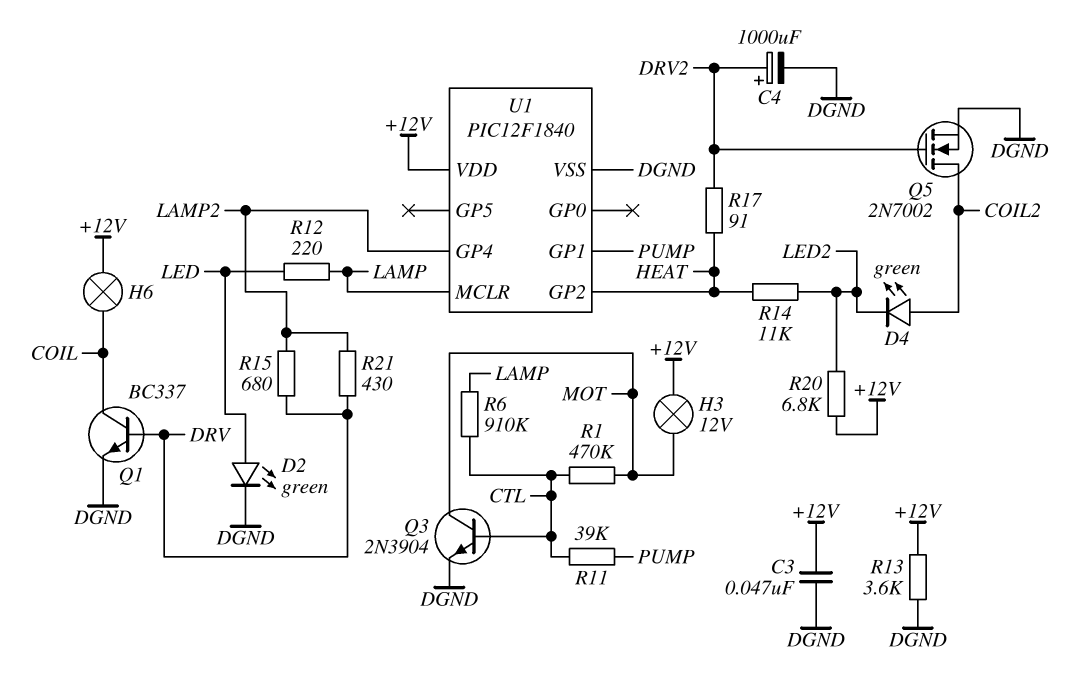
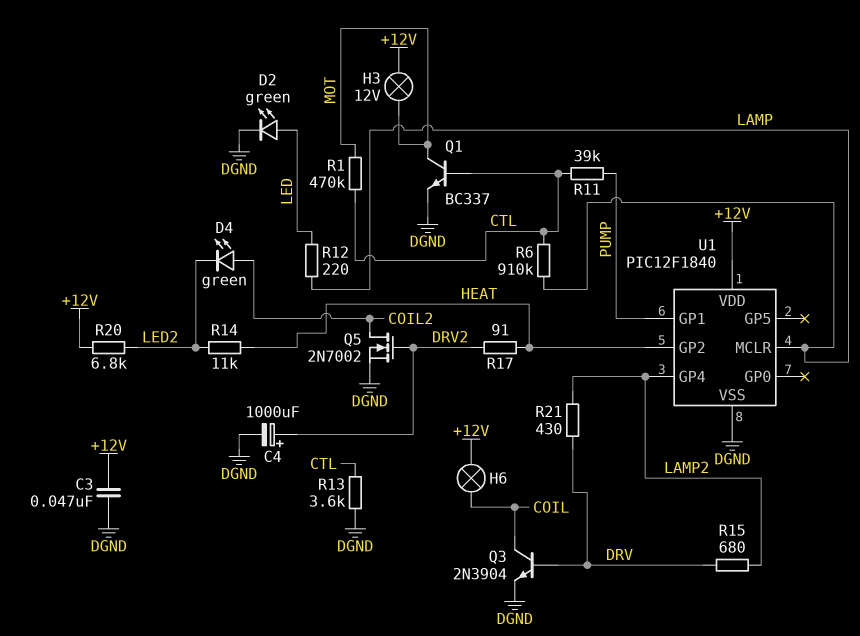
Q1: NPN BC337 (B DRV, C COIL, E DGND) -> NPN BC337 (B CTL, C MOT, E DGND)
Q3: NPN 2N3904 (B CTL, C MOT, E DGND) -> NPN 2N3904 (B DRV, C COIL, E DGND)
R13: 3.6k (+12V, DGND) -> 3.6k (CTL, DGND)

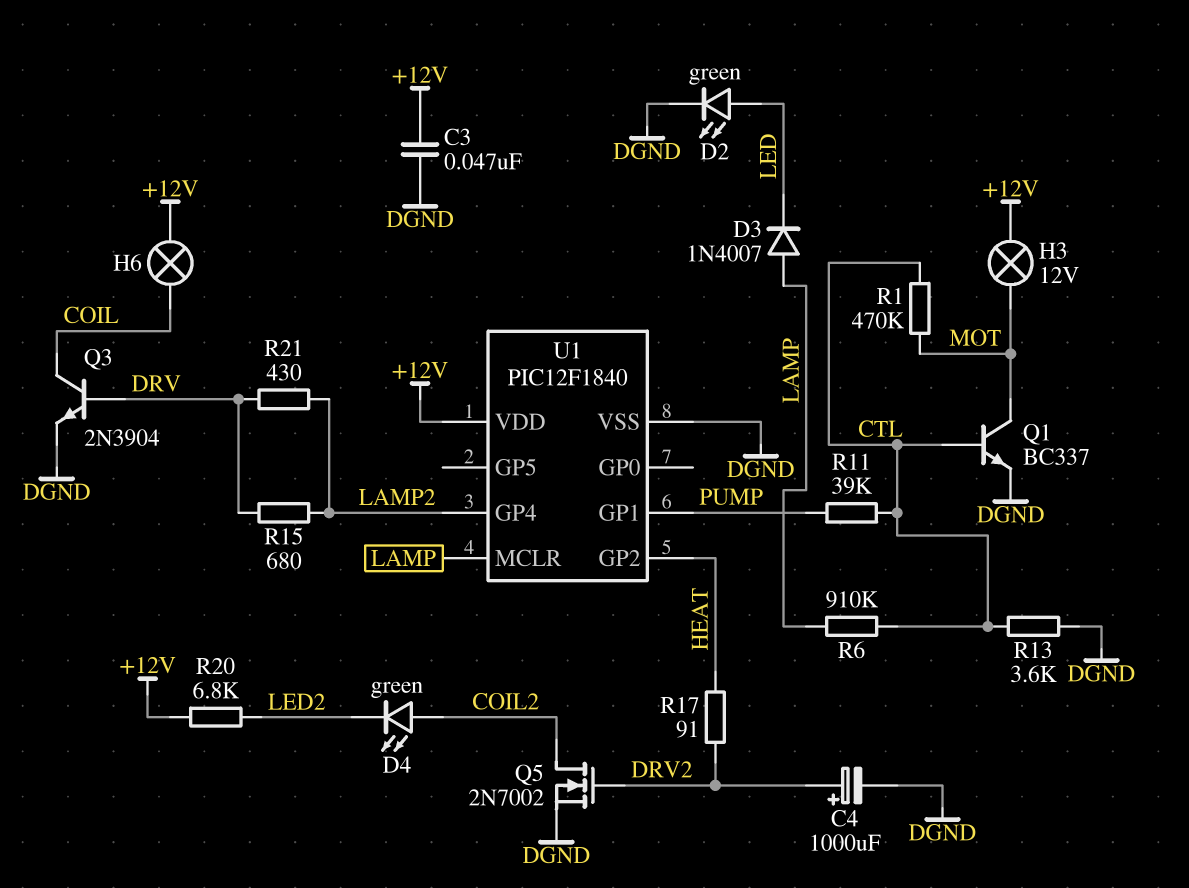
D3: none -> diode 1N4007 (A LAMP, K LED)
R12: 220 (LAMP, LED) -> none
R14: 11k (HEAT, LED2) -> none

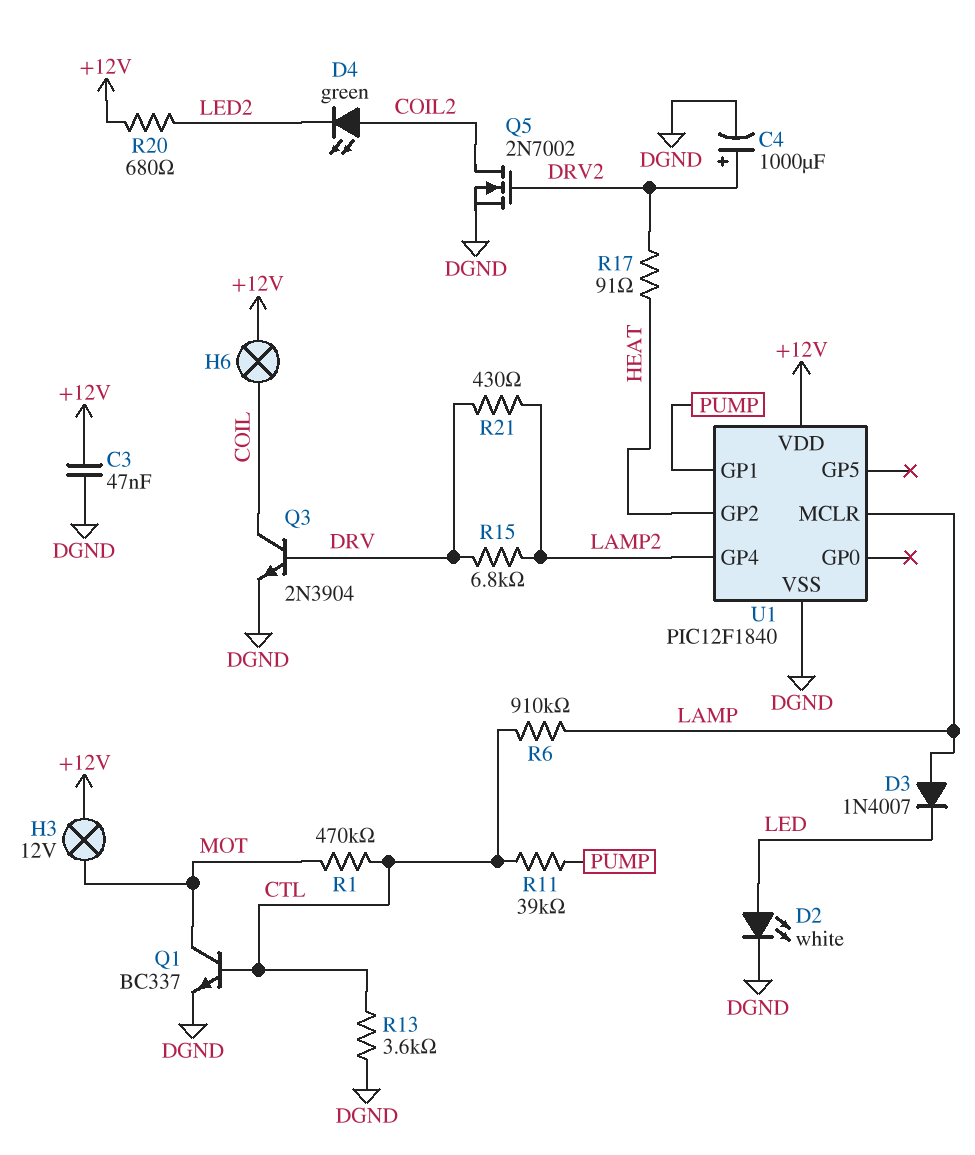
D2: LED green (A LED, K DGND) -> LED white (A LED, K DGND)
R15: 680 (DRV, LAMP2) -> 6.8k (DRV, LAMP2)
R20: 6.8k (+12V, LED2) -> 680 (+12V, LED2)

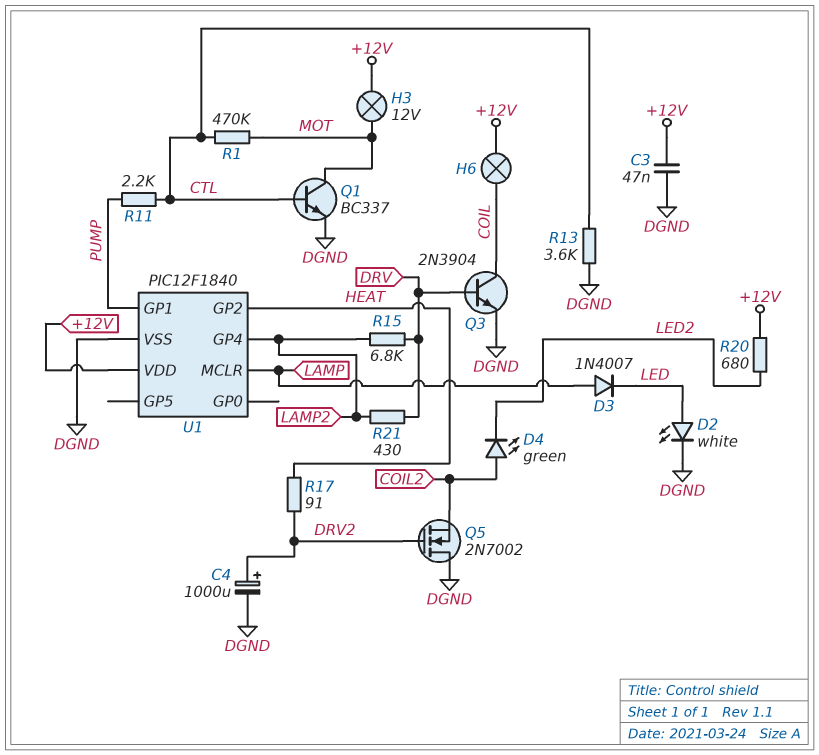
Q5: NMOS 2N7002 (G DRV2, D COIL2, S DGND) -> NMOS 2N7002 (G DRV2, D DGND, S COIL2)
R6: 910k (CTL, LAMP) -> none
R11: 39k (CTL, PUMP) -> 2.2k (CTL, PUMP)

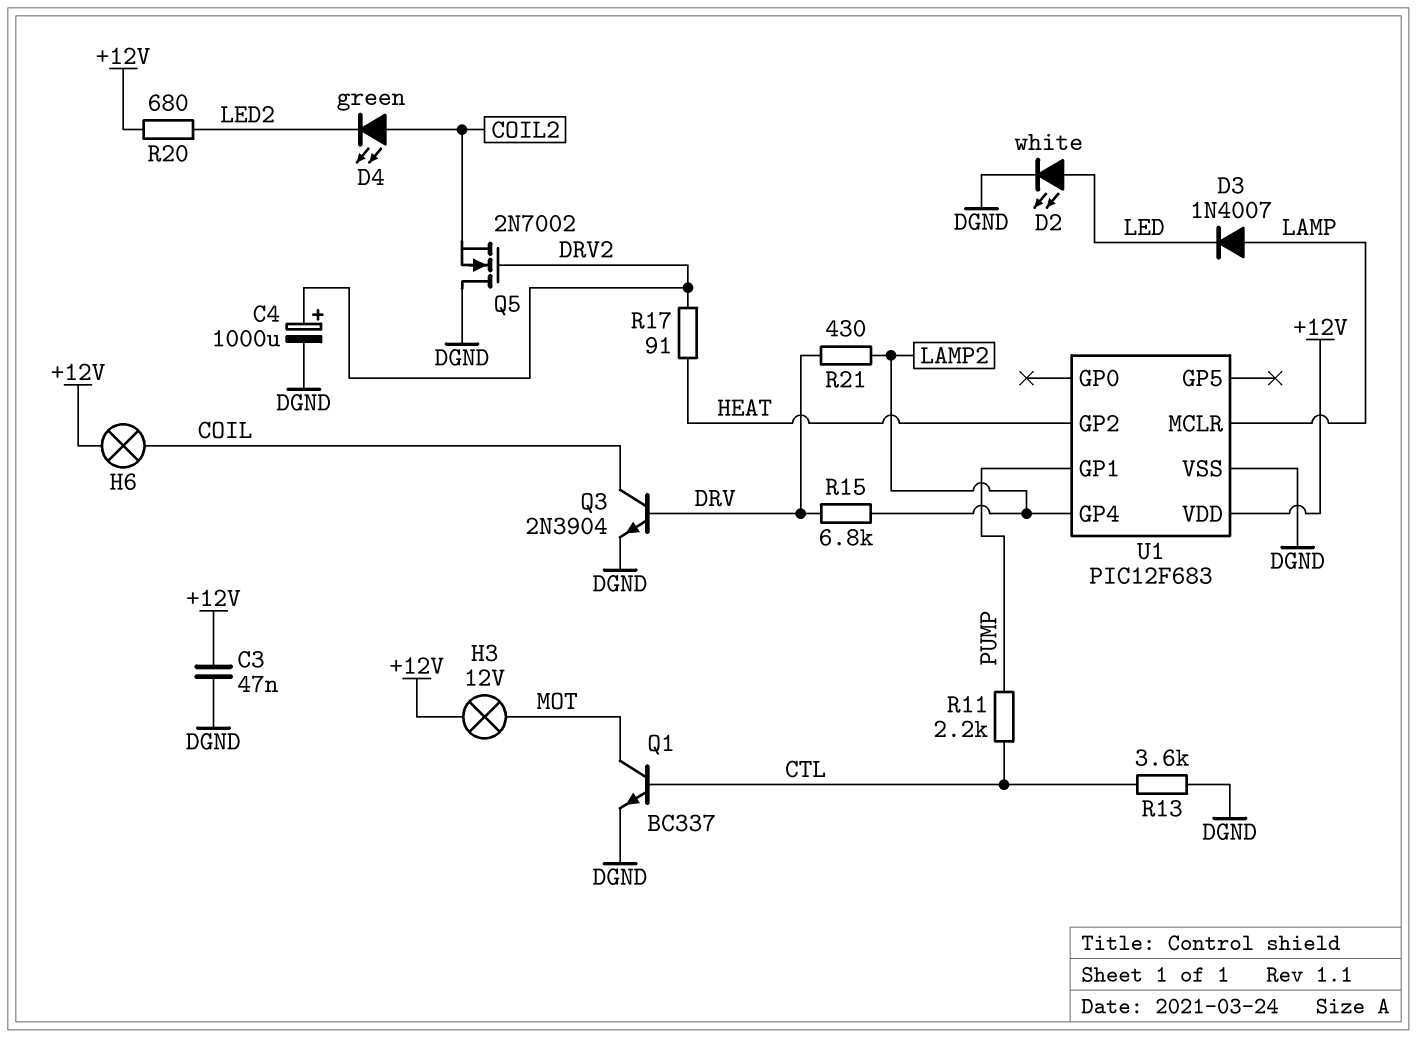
R1: 470k (CTL, MOT) -> none
U1: PIC12F1840 -> PIC12F683

